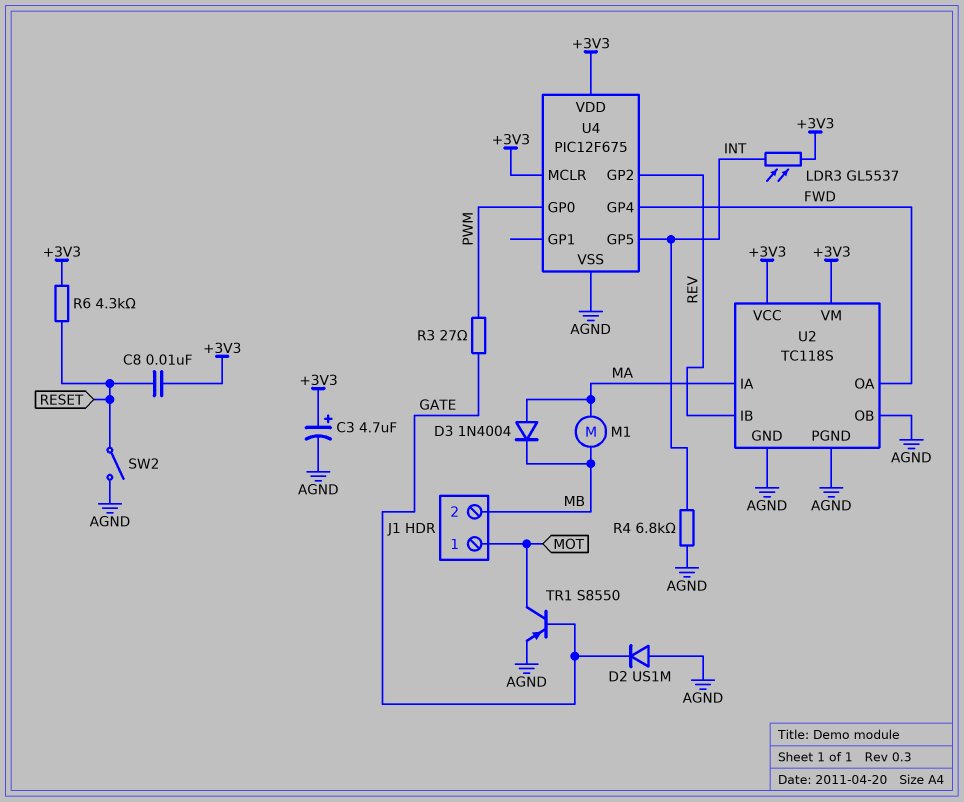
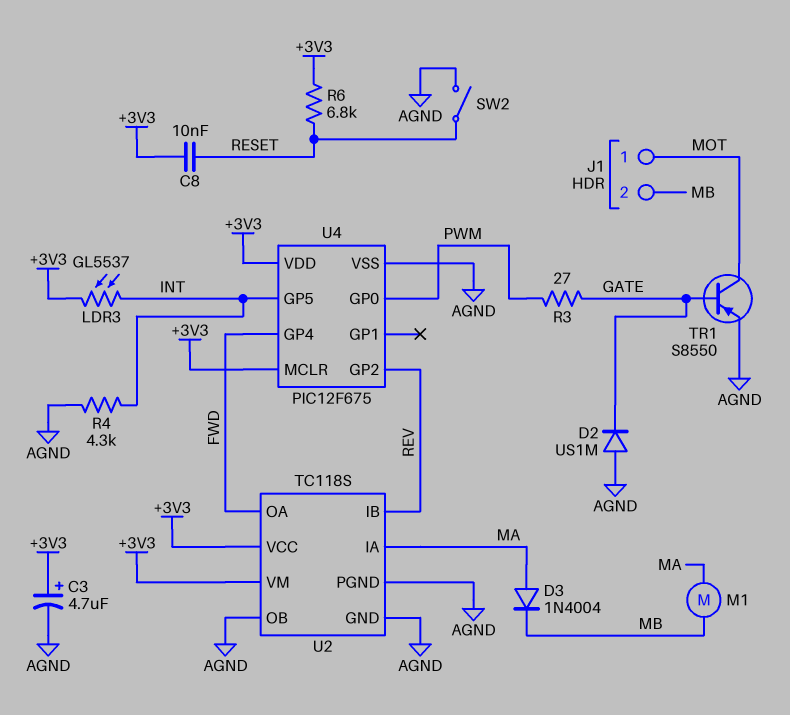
R4: 6.8k (AGND, INT) -> 4.3k (AGND, INT)
R6: 4.3k (+3V3, RESET) -> 6.8k (+3V3, RESET)

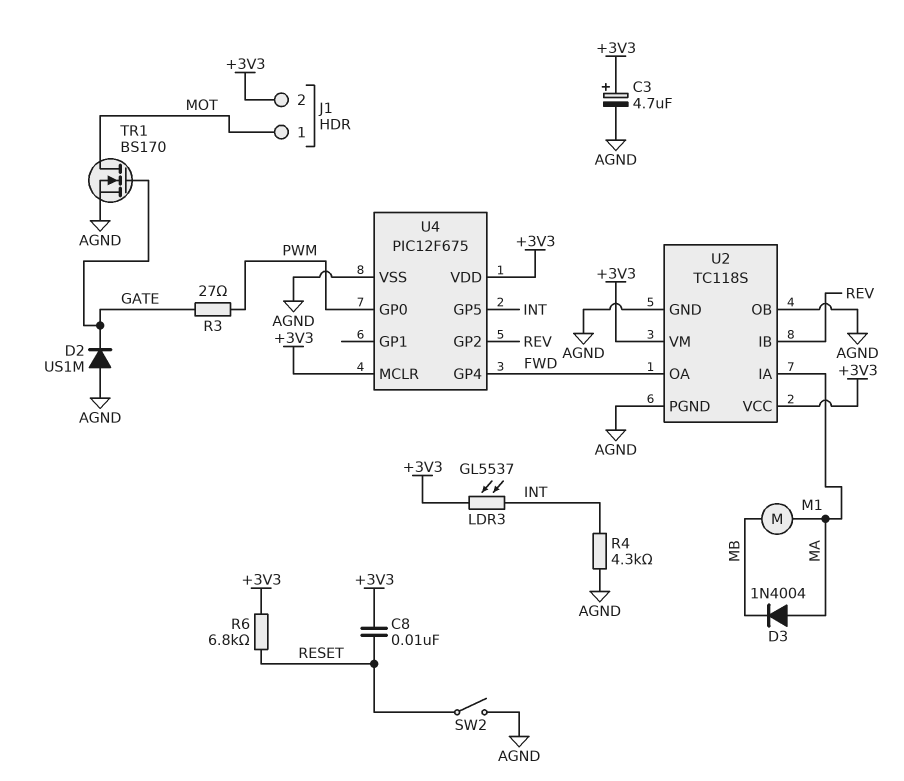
J1 pin 2: MB -> +3V3
TR1: PNP S8550 (B GATE, C MOT, E AGND) -> NMOS BS170 (G GATE, D MOT, S AGND)

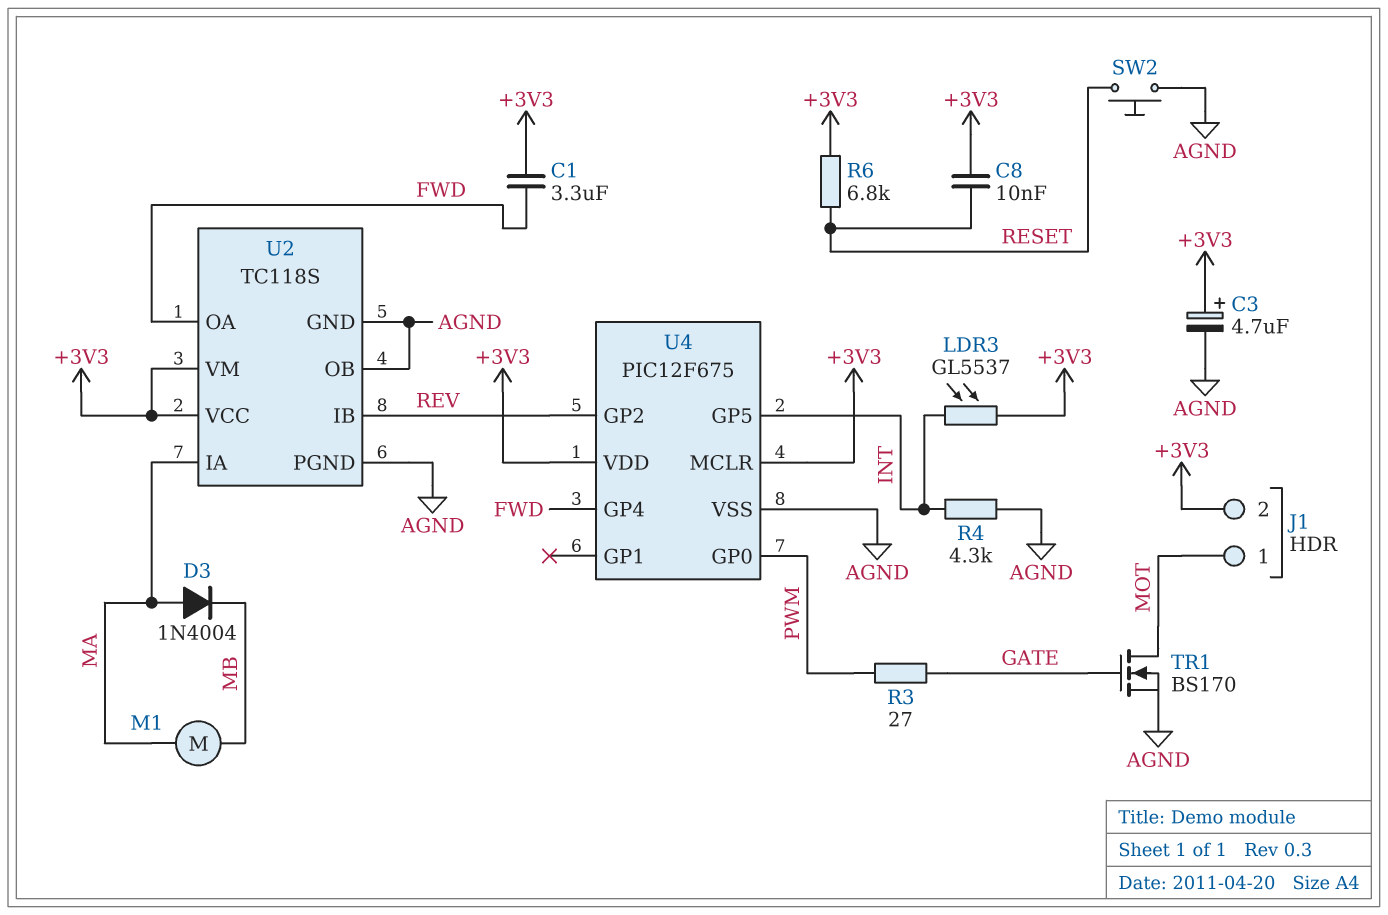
C1: none -> 3.3uF (+3V3, FWD)
D2: diode US1M (A AGND, K GATE) -> none
SW2: switch (AGND, RESET) -> button (AGND, RESET)

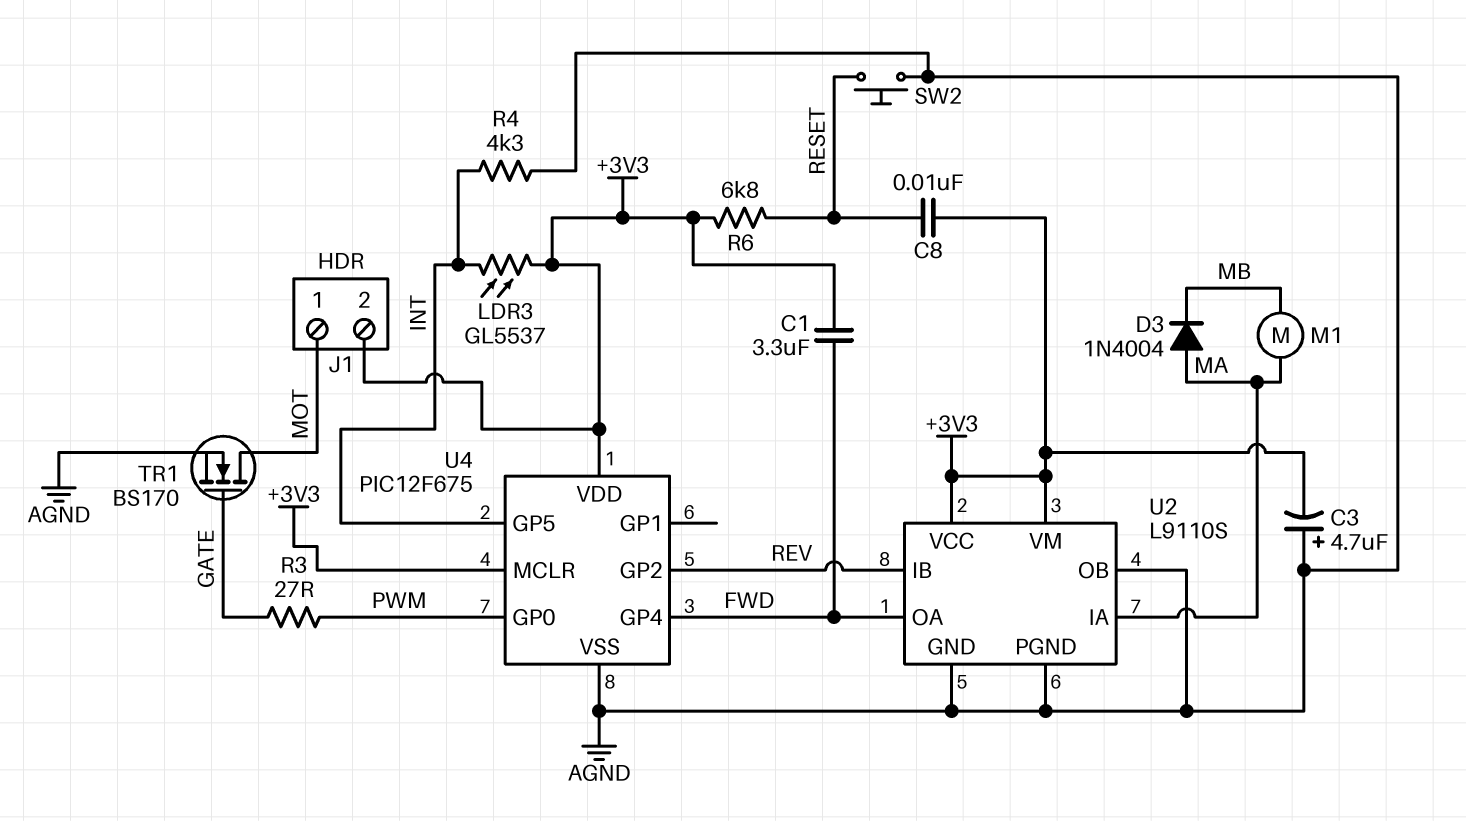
C3: 4.7uF (plus +3V3, minus AGND) -> 4.7uF (plus AGND, minus +3V3)
U2: TC118S -> L9110S

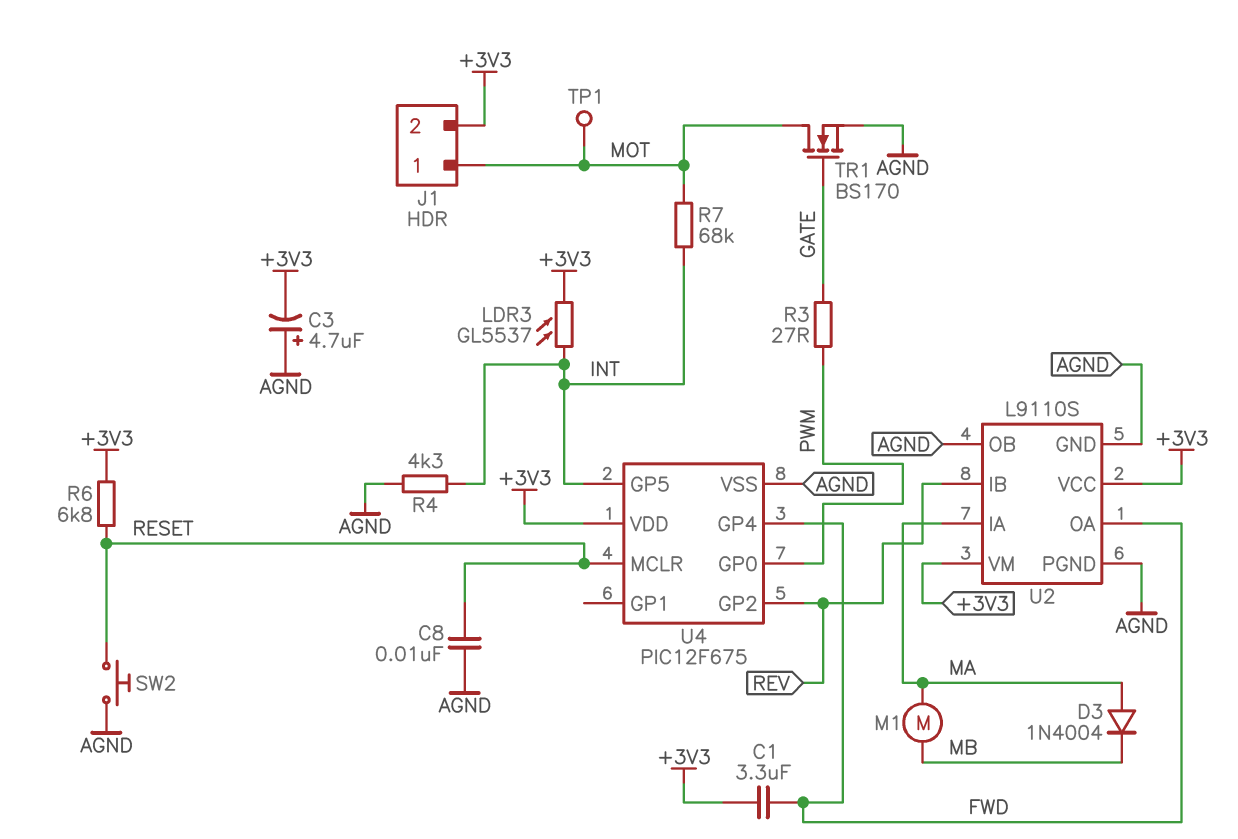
C8: 10nF (+3V3, RESET) -> 10nF (AGND, RESET)
R7: none -> 68k (INT, MOT)
TP1: none -> test point (MOT)
U4 pin MCLR: +3V3 -> RESET

